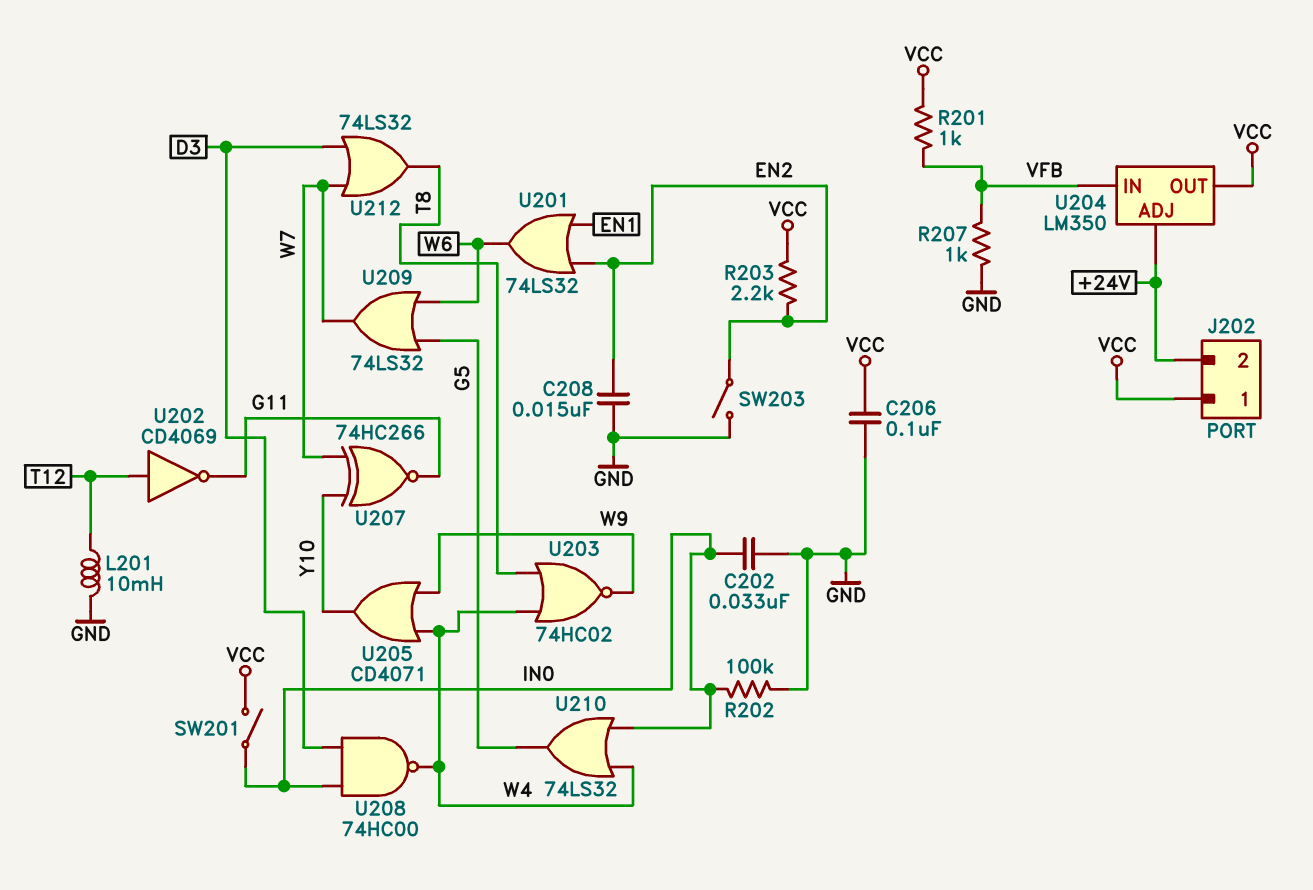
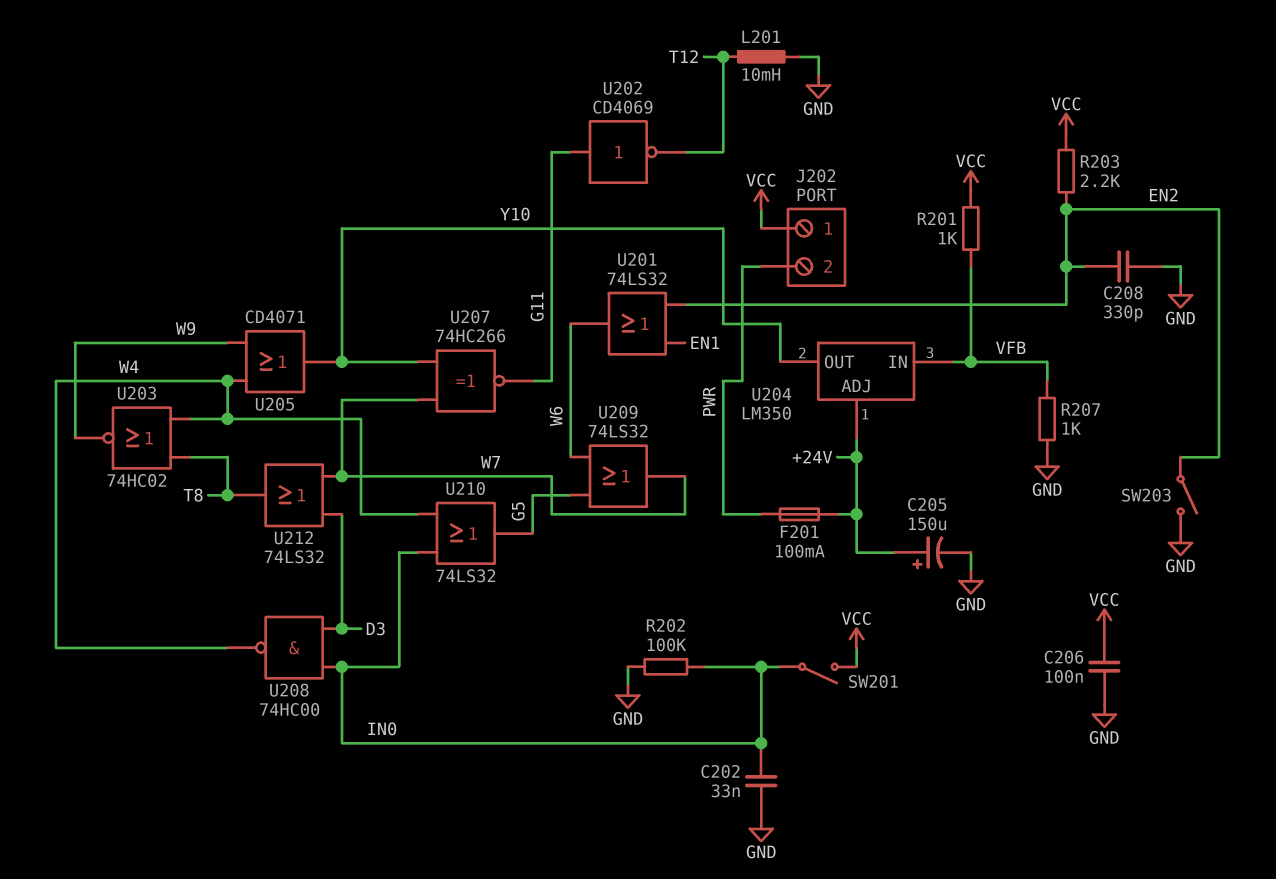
C205: none -> 150uF (plus +24V, minus GND)
C208: 15nF (EN2, GND) -> 330pF (EN2, GND)
F201: none -> 100mA (+24V, PWR)
J202 pin 2: +24V -> PWR
U202: NOT CD4069 (in T12, out G11) -> NOT CD4069 (in G11, out T12)
U204 pin OUT: VCC -> Y10

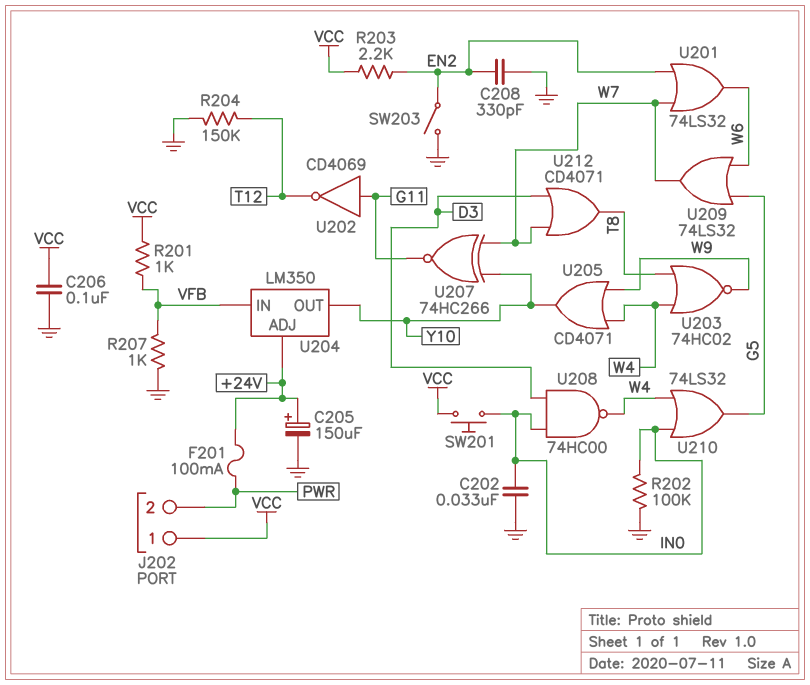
L201: 10mH (GND, T12) -> none
R204: none -> 150k (GND, T12)
SW201: switch (IN0, VCC) -> button (IN0, VCC)
U201: OR 74LS32 (in EN1, in EN2, out W6) -> OR 74LS32 (in EN2, in W7, out W6)
U212: OR 74LS32 (in D3, in W7, out T8) -> OR CD4071 (in D3, in W7, out T8)

